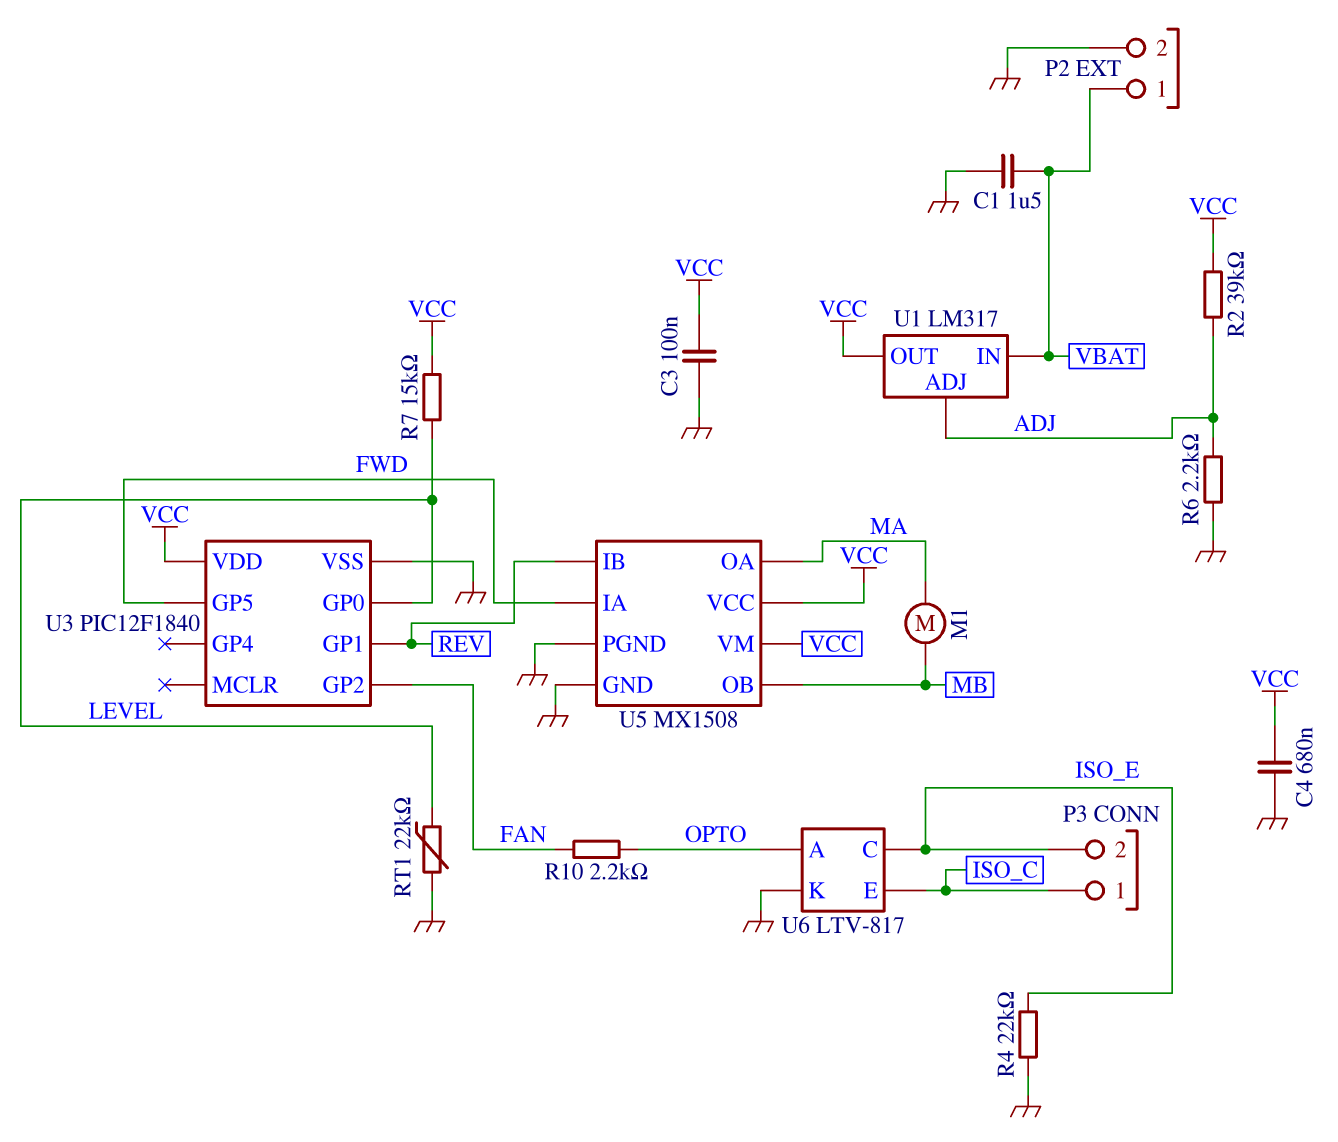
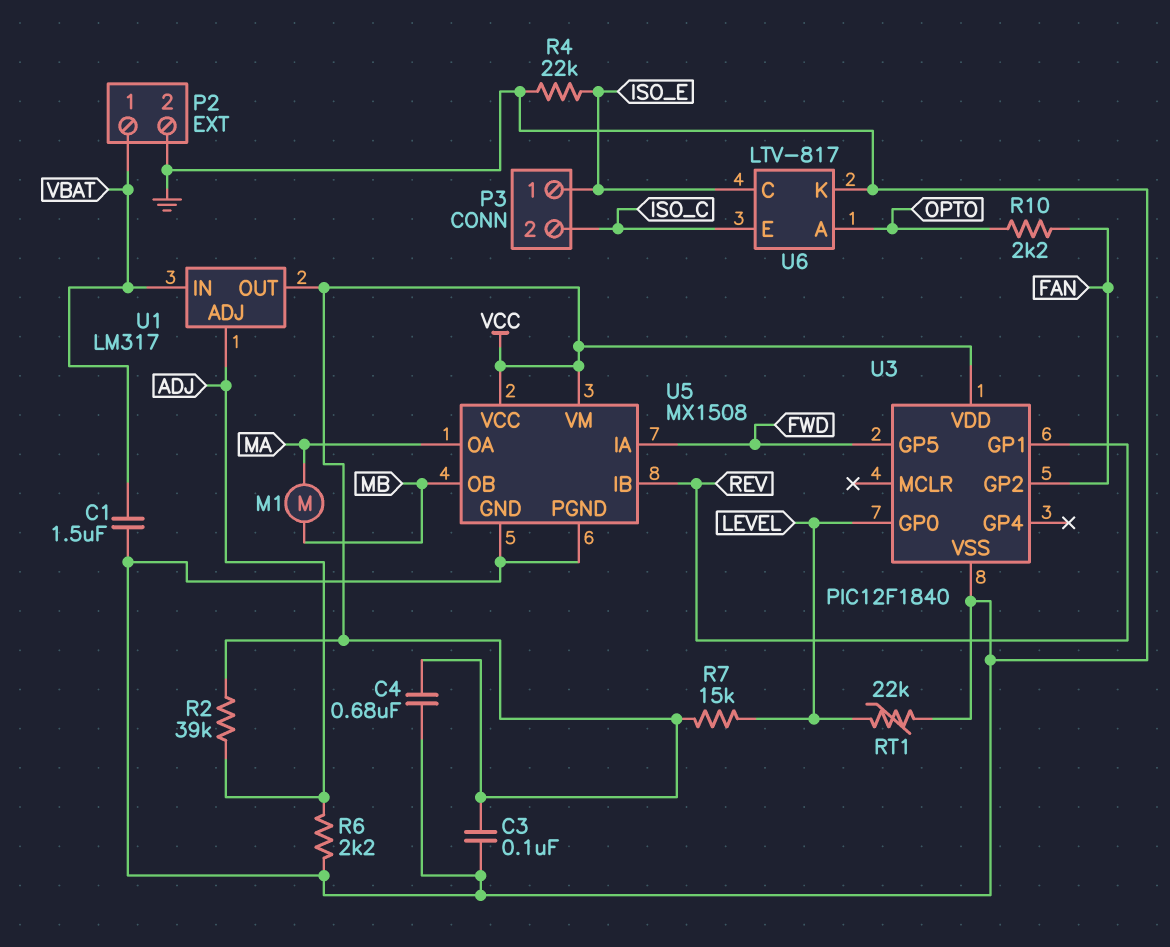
P3 pin 1: ISO_C -> ISO_E
P3 pin 2: ISO_E -> ISO_C

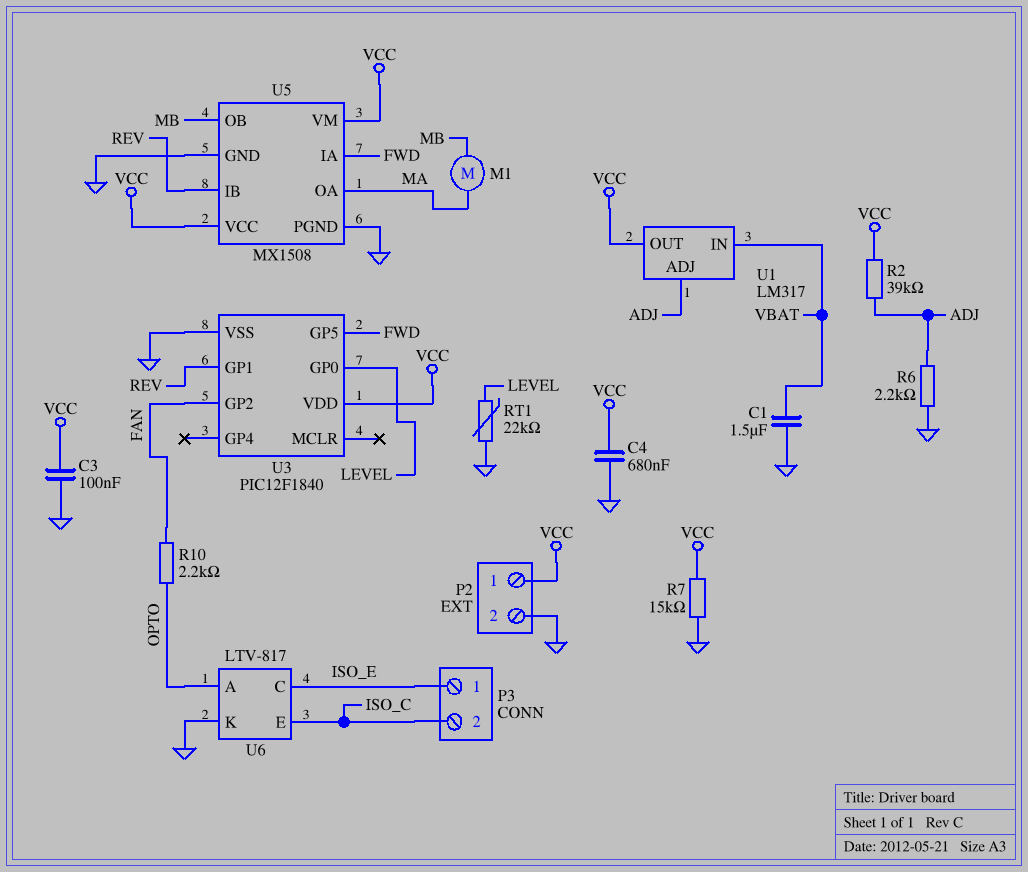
P2 pin 1: VBAT -> VCC
R4: 22k (GND, ISO_E) -> none
R7: 15k (LEVEL, VCC) -> 15k (GND, VCC)

